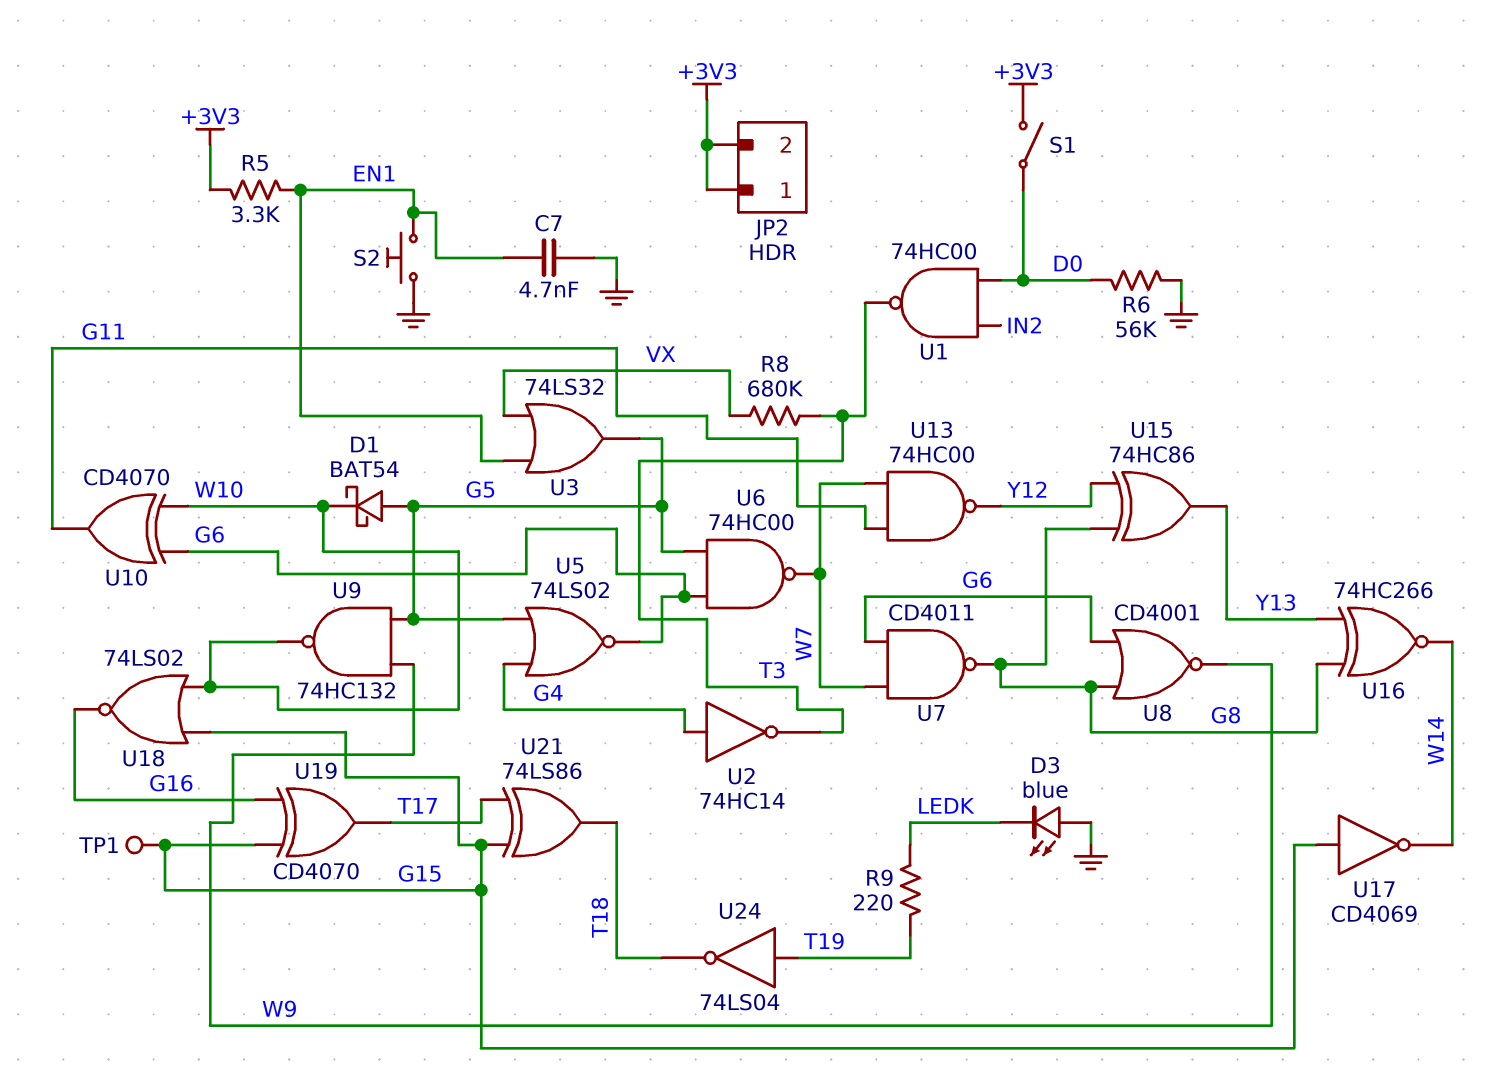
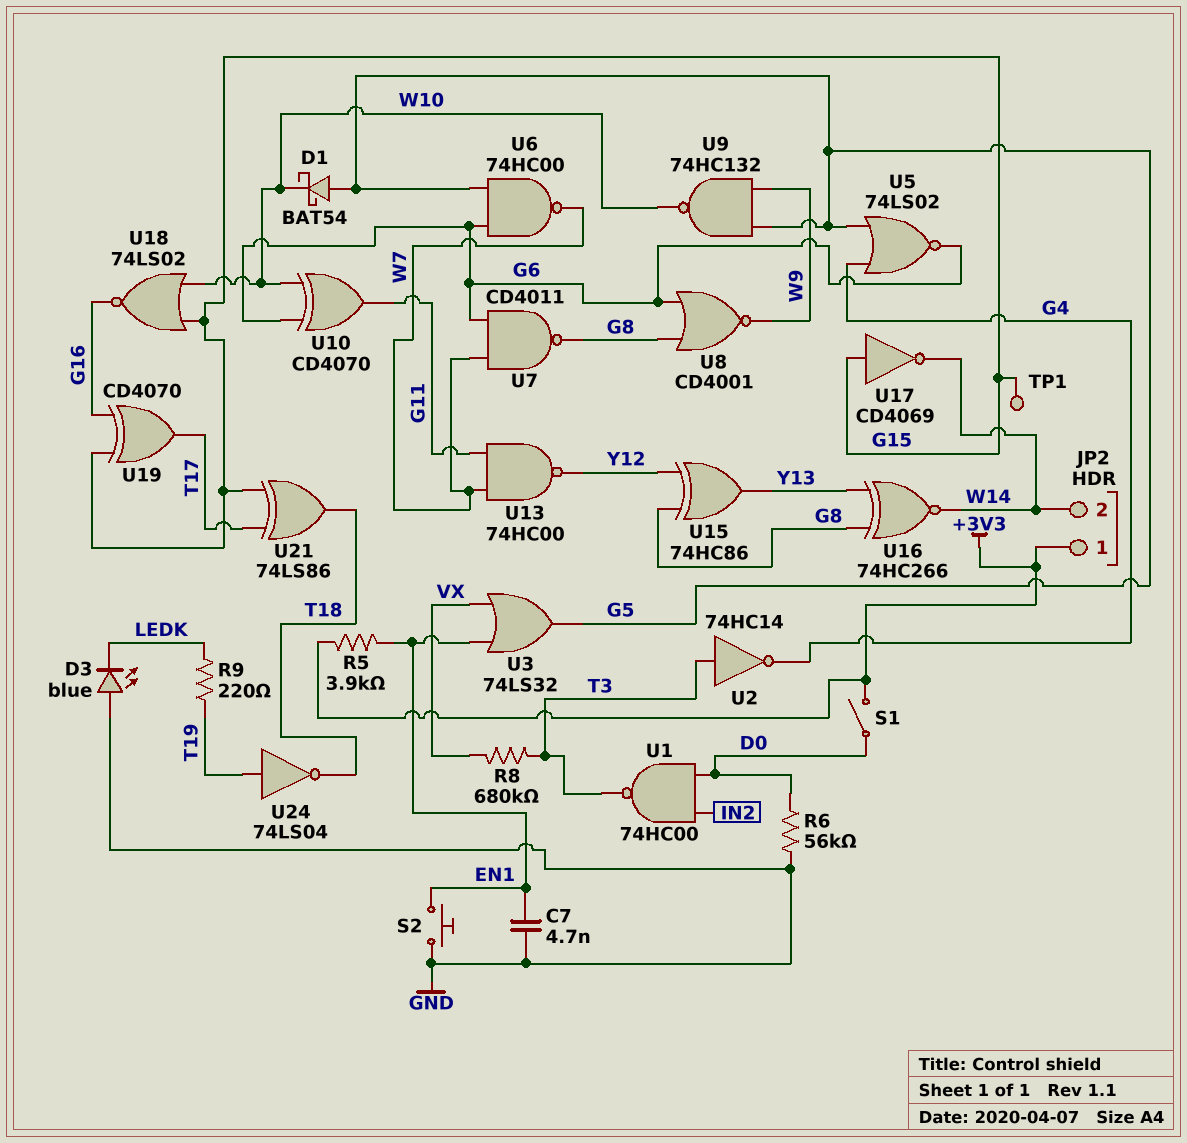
JP2 pin 2: +3V3 -> W14
R5: 3.3k (+3V3, EN1) -> 3.9k (+3V3, EN1)
U2: NOT 74HC14 (in G4, out T3) -> NOT 74HC14 (in T3, out G4)

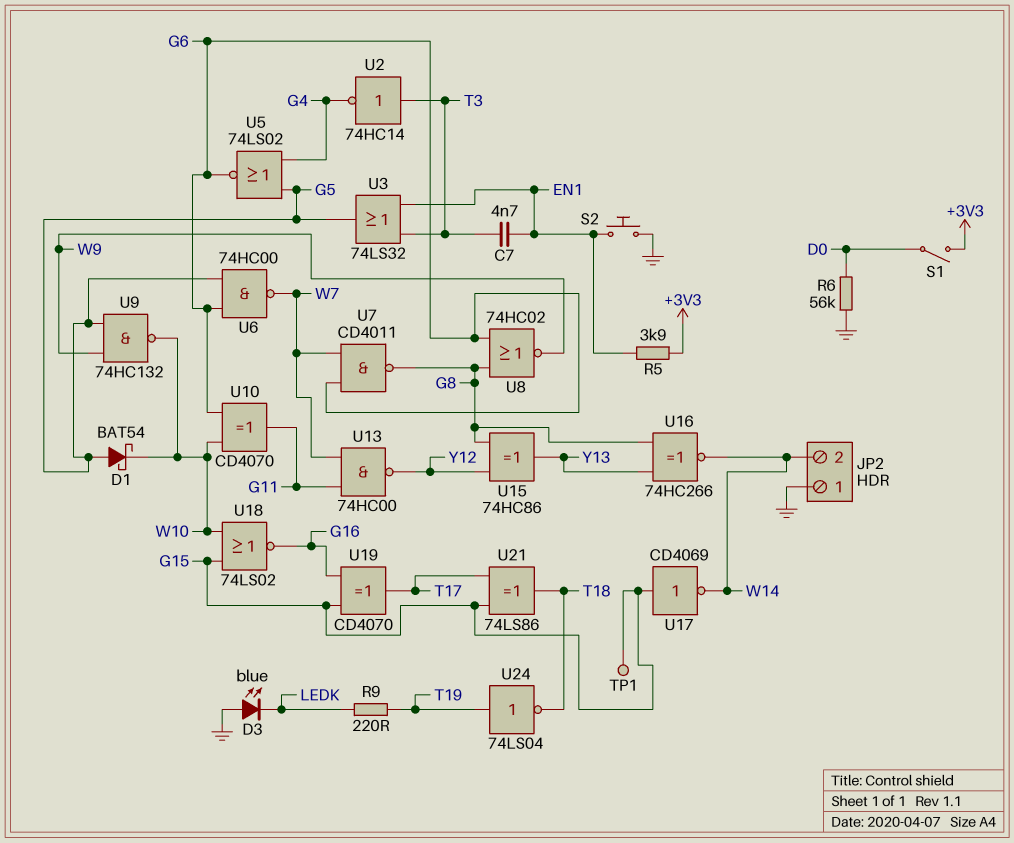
C7: 4.7nF (EN1, GND) -> 4.7nF (EN1, T3)
JP2 pin 1: +3V3 -> GND
R8: 680k (T3, VX) -> none
U1: NAND 74HC00 (in D0, in IN2, out T3) -> none
U3: OR 74LS32 (in EN1, in VX, out G5) -> OR 74LS32 (in EN1, in T3, out G5)
U8: NOR CD4001 (in G6, in G8, out W9) -> NOR 74HC02 (in G6, in G8, out W9)

